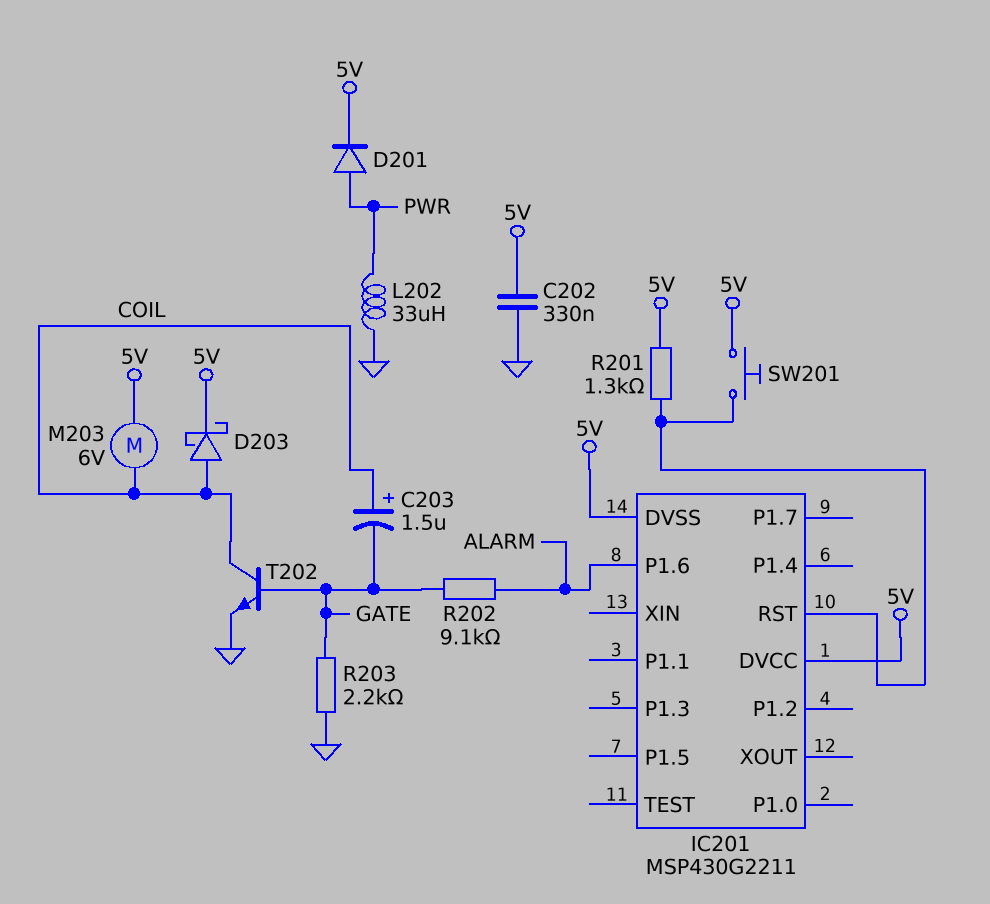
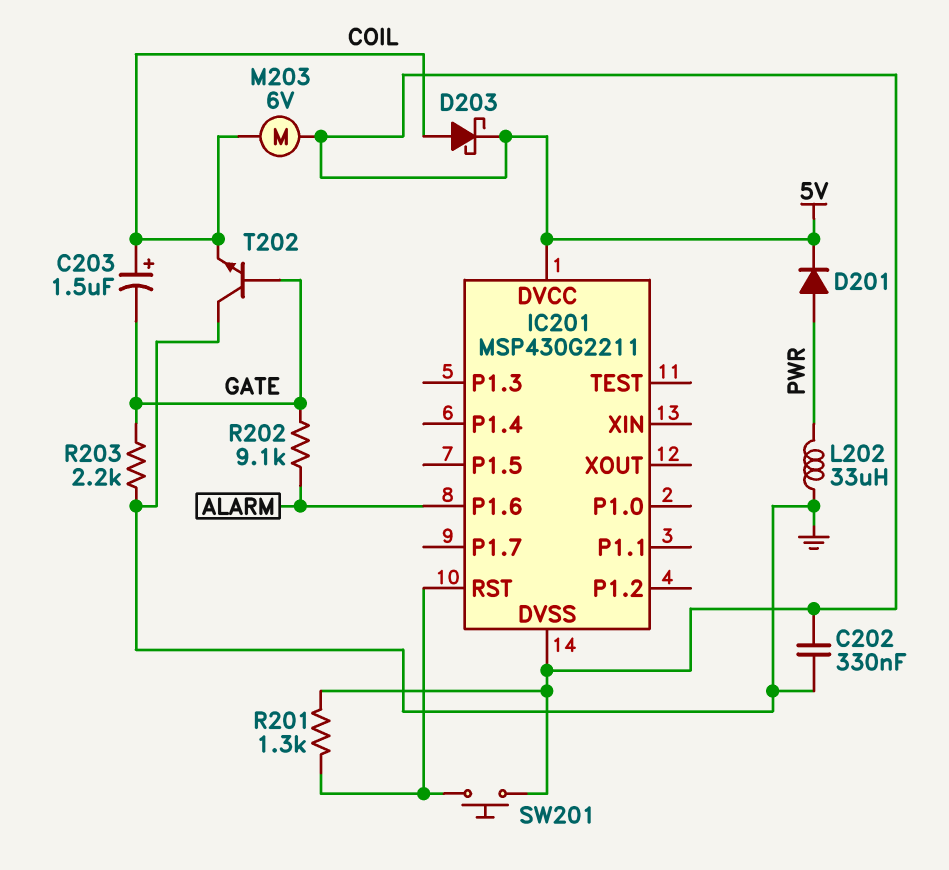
T202: NPN (B GATE, C COIL, E GND) -> NPN (B GATE, C GND, E COIL)

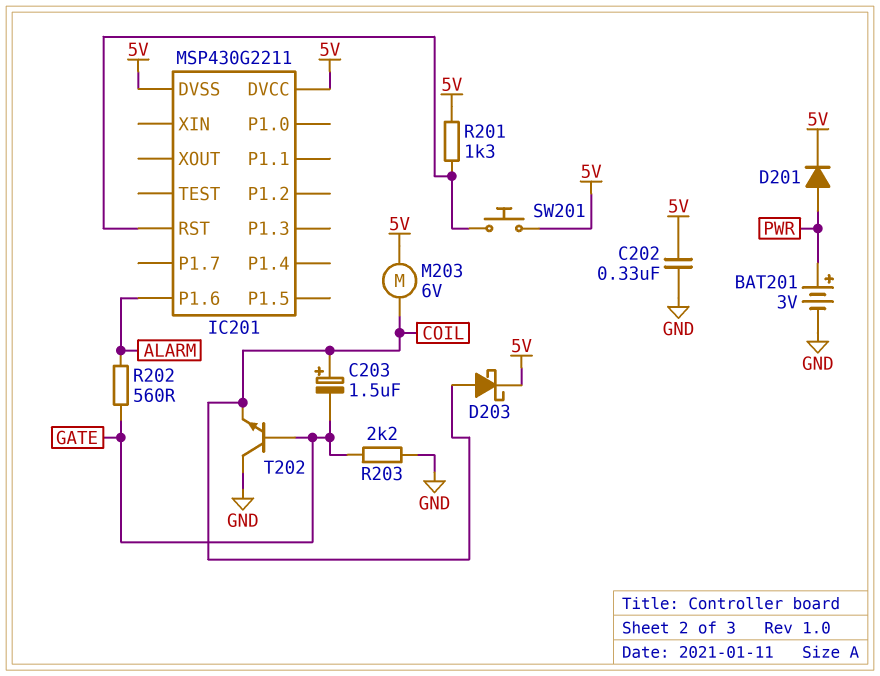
BAT201: none -> 3V (plus PWR, minus GND)
L202: 33uH (GND, PWR) -> none
R202: 9.1k (ALARM, GATE) -> 560 (ALARM, GATE)

